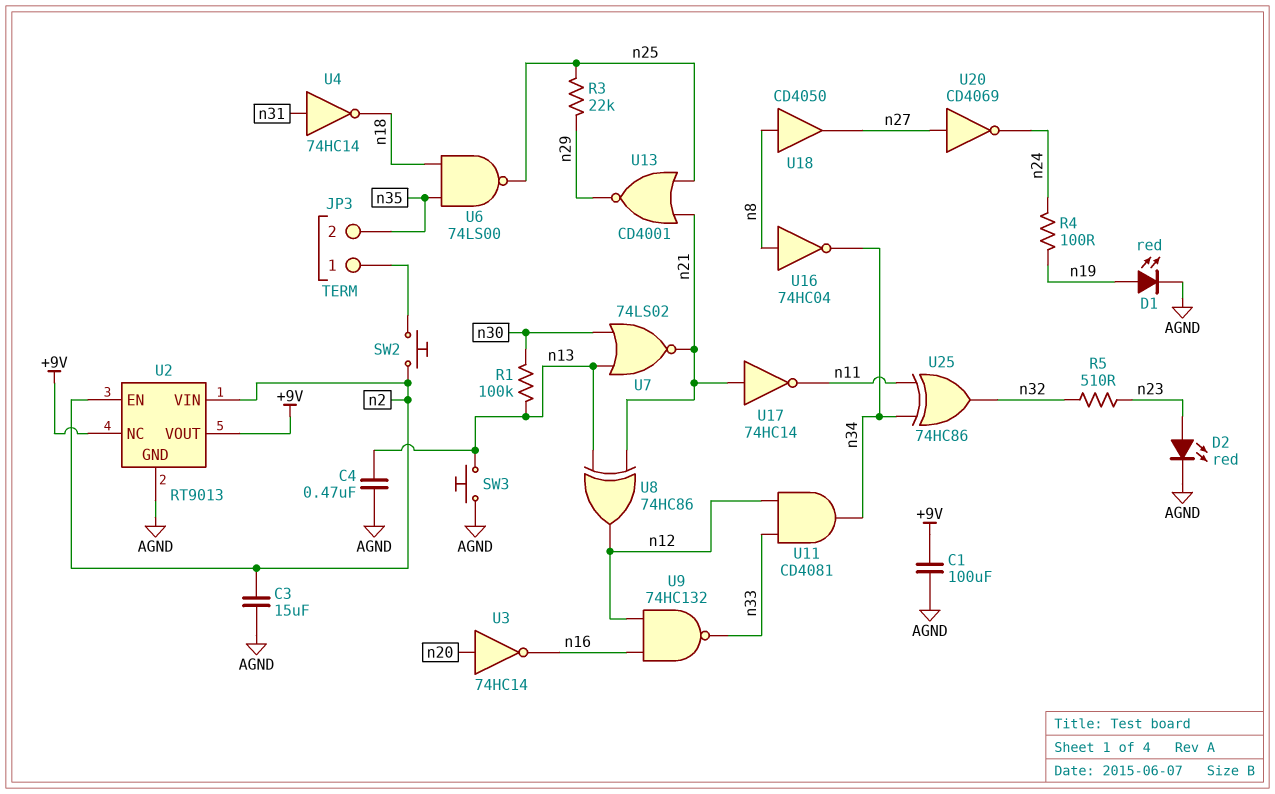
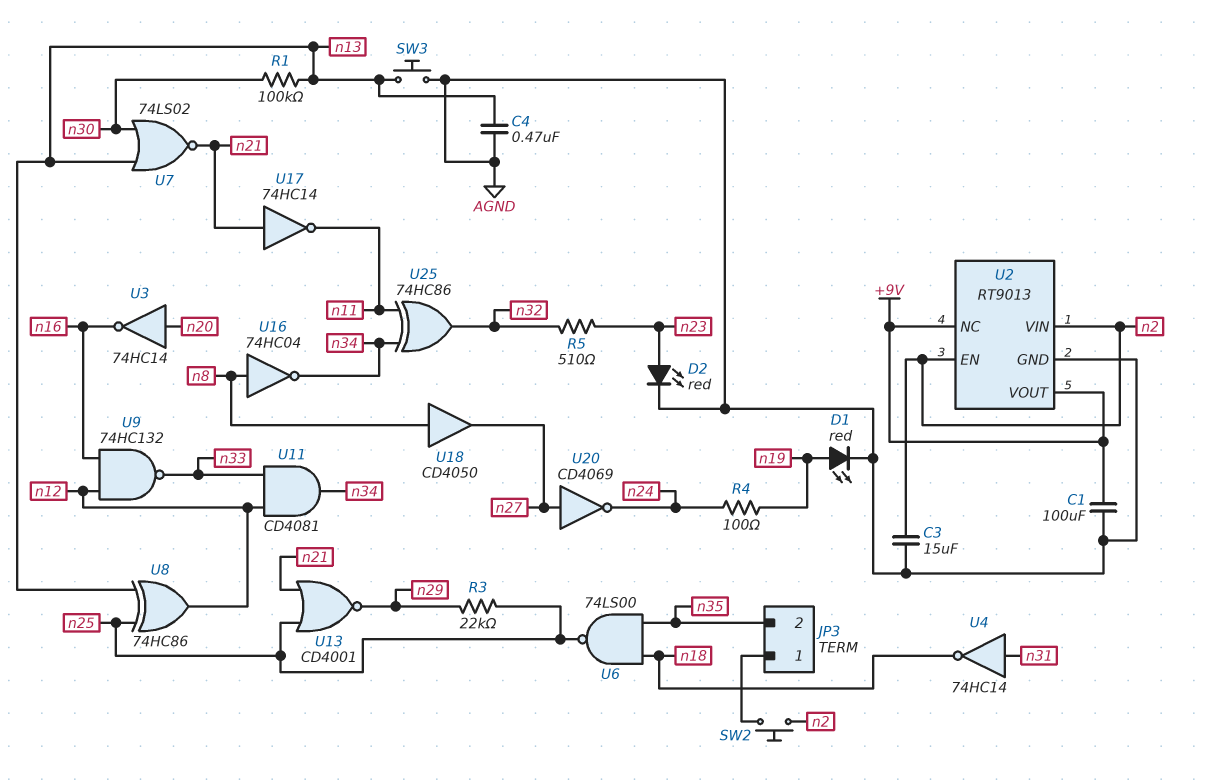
U8: XOR 74HC86 (in n13, in n21, out n12) -> XOR 74HC86 (in n13, in n25, out n12)

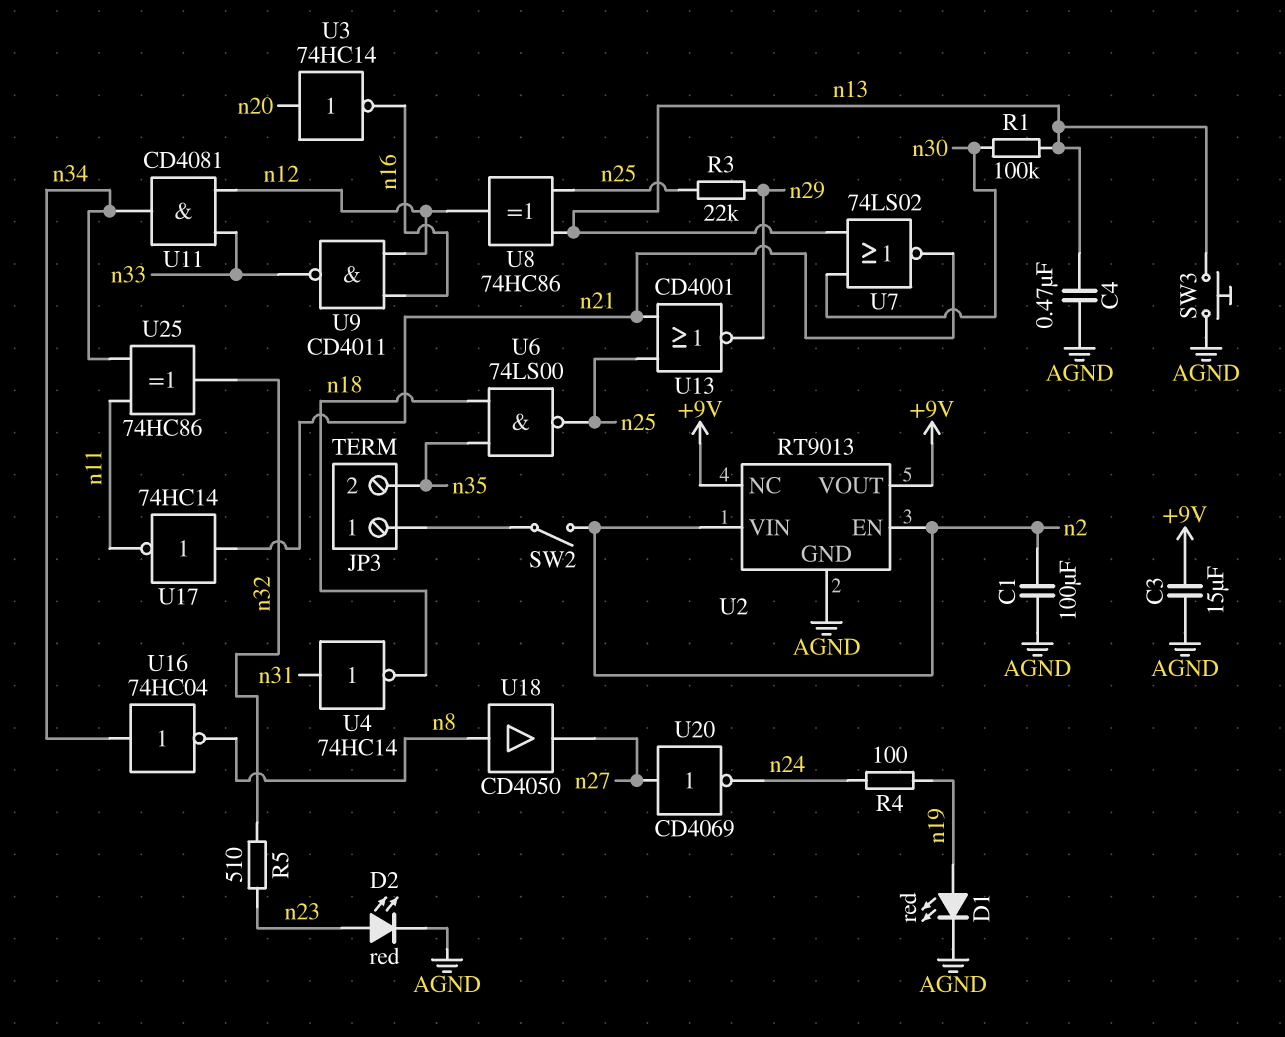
C1: 100uF (+9V, AGND) -> 100uF (AGND, n2)
C3: 15uF (AGND, n2) -> 15uF (+9V, AGND)
SW2: button (JP3/1, n2) -> switch (JP3/1, n2)
U9: NAND 74HC132 (in n12, in n16, out n33) -> NAND CD4011 (in n12, in n16, out n33)
U16: NOT 74HC04 (in n8, out n34) -> NOT 74HC04 (in n34, out n8)

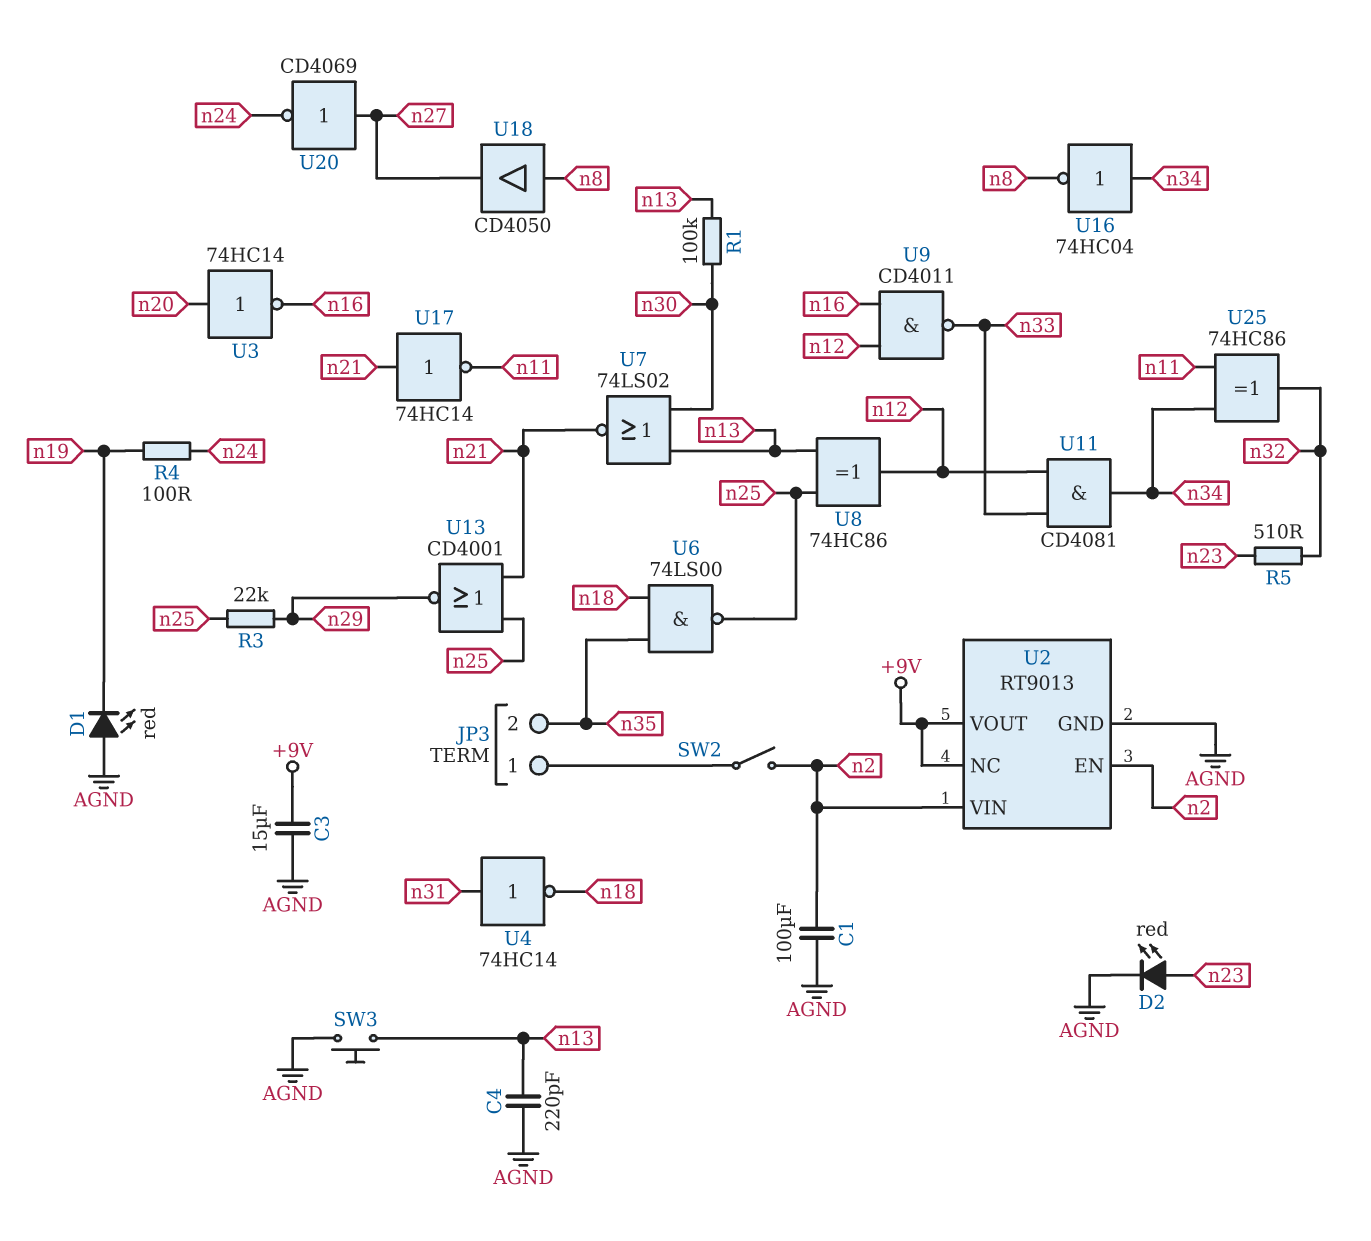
C4: 470nF (AGND, n13) -> 220pF (AGND, n13)
D1: LED red (A n19, K AGND) -> LED red (A AGND, K n19)

